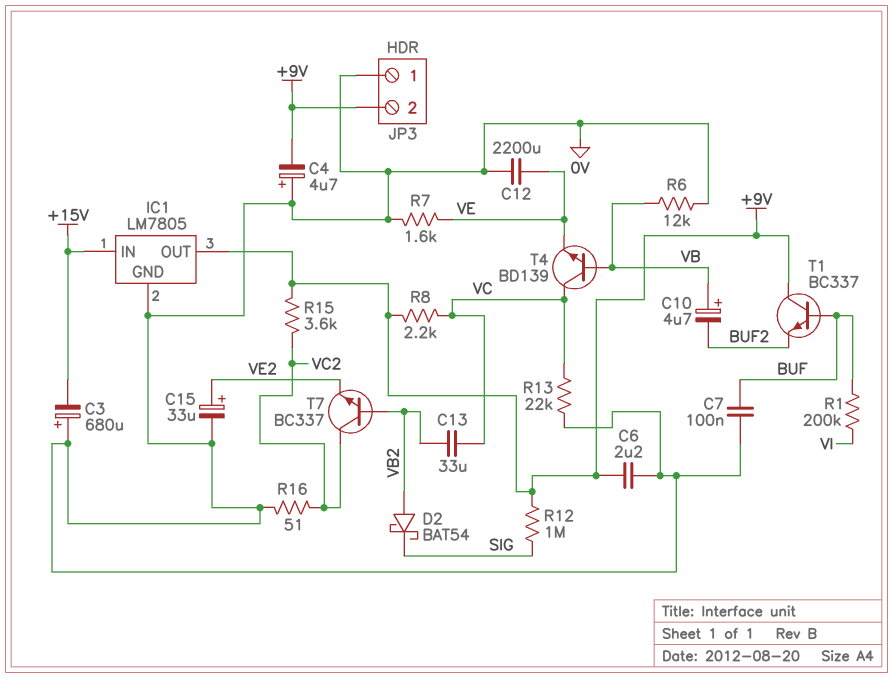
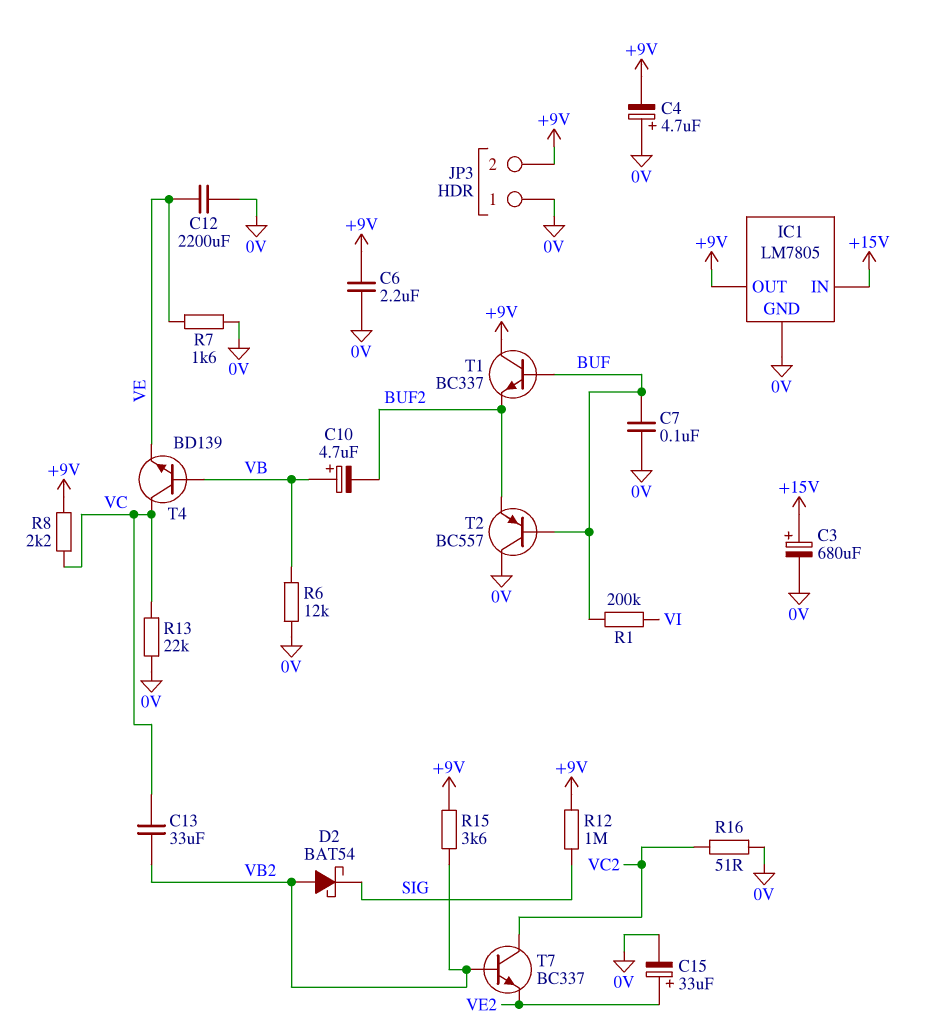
C3: 680uF (plus 0V, minus +15V) -> 680uF (plus +15V, minus 0V)
R15: 3.6k (+9V, VC2) -> 3.6k (+9V, VB2)
T2: none -> PNP BC557 (B BUF, C 0V, E BUF2)

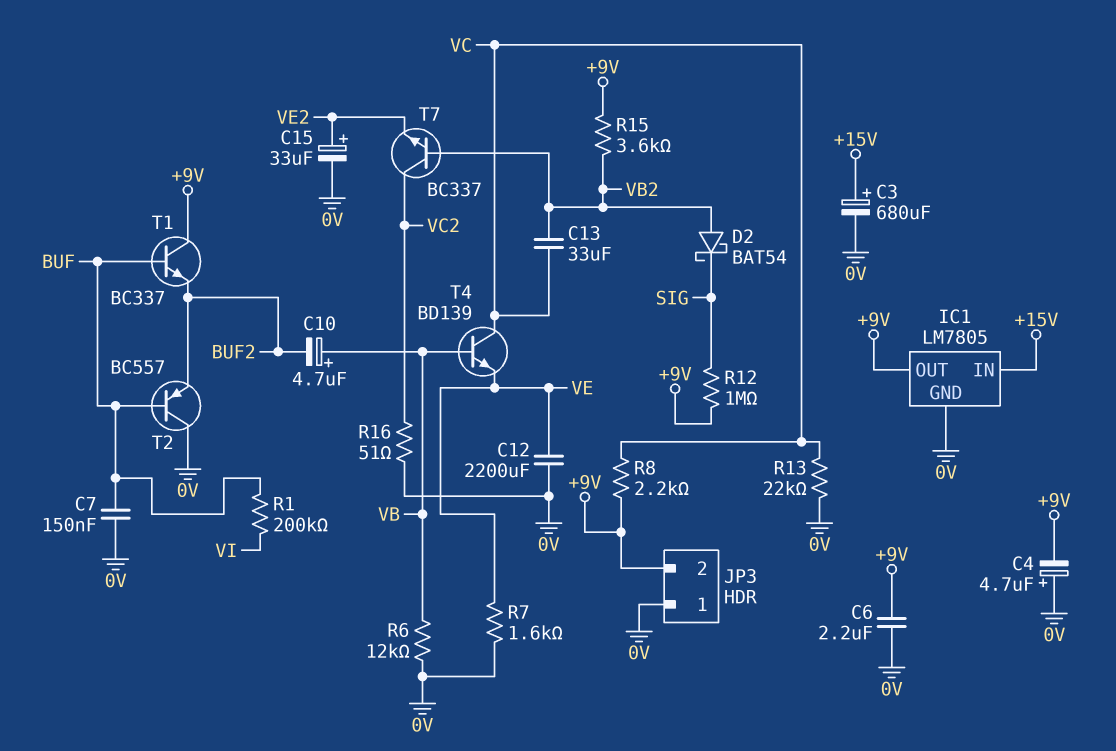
C7: 100nF (0V, BUF) -> 150nF (0V, BUF)

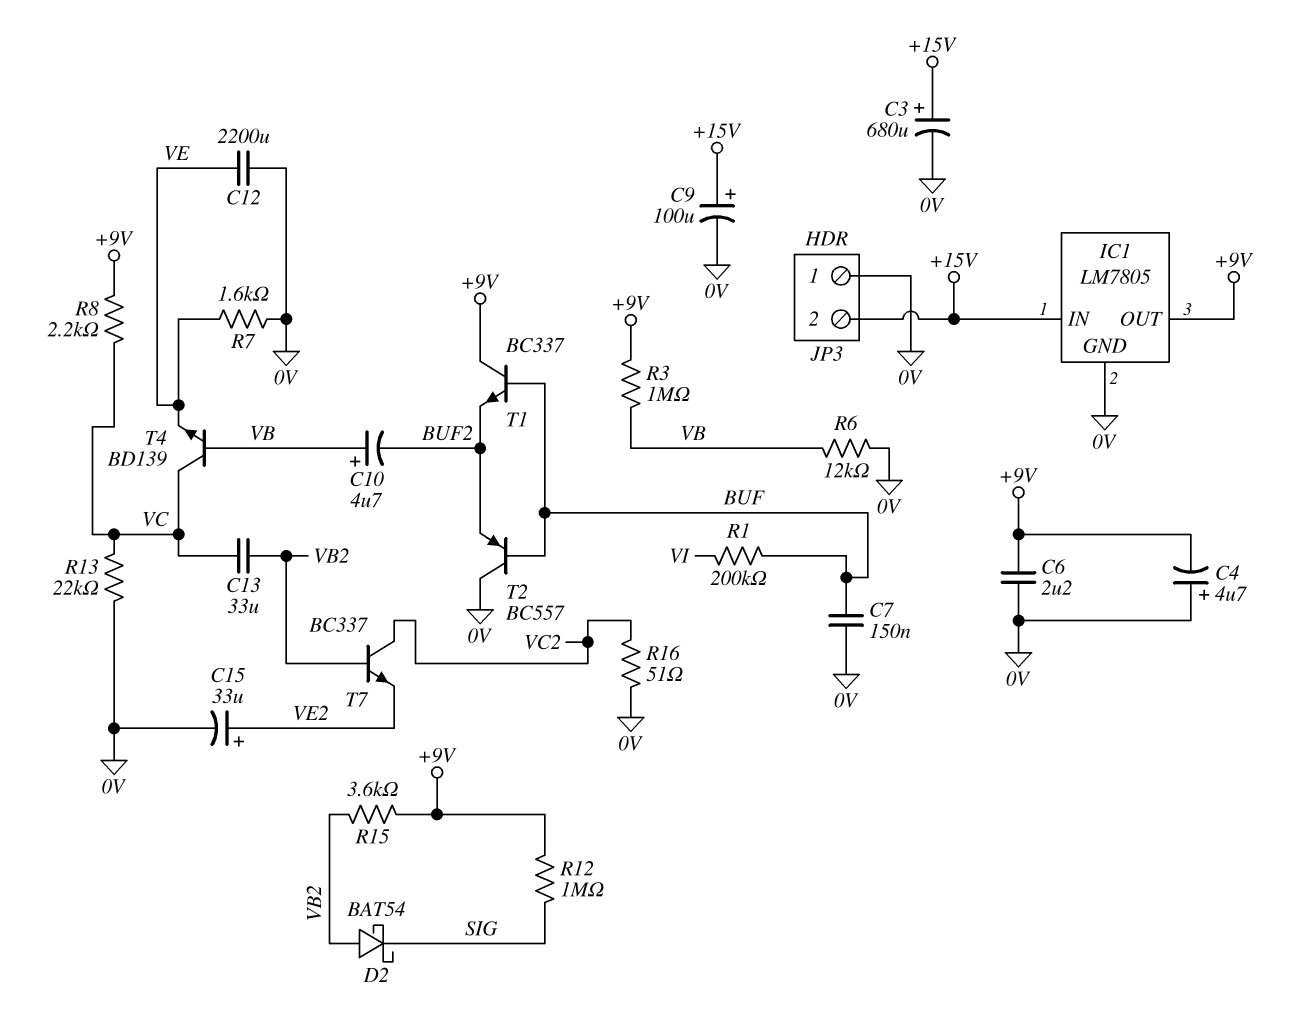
C9: none -> 100uF (plus +15V, minus 0V)
JP3 pin 2: +9V -> +15V
R3: none -> 1M (+9V, VB)

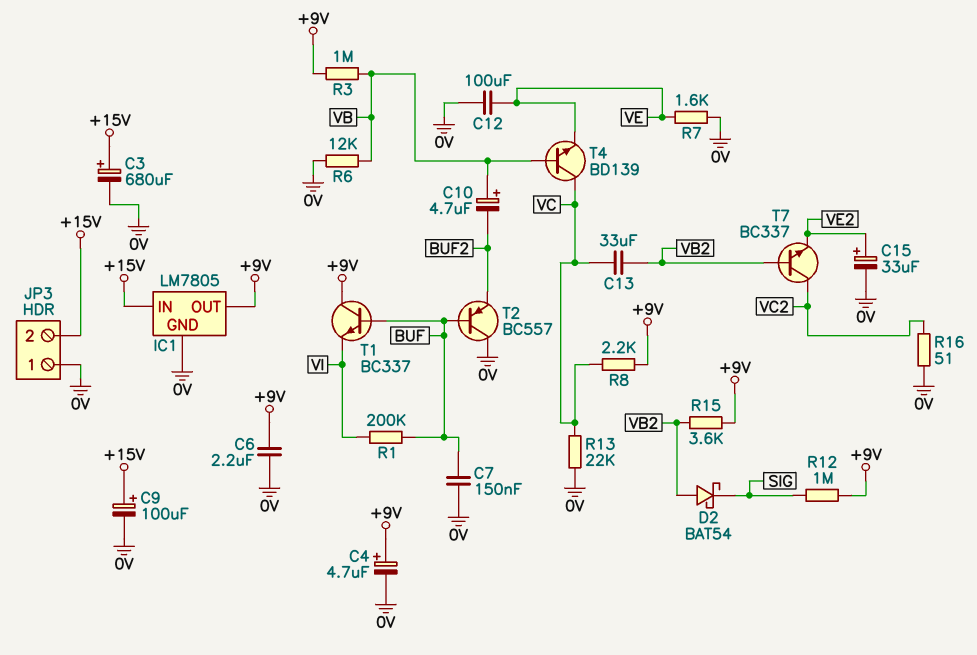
C4: 4.7uF (plus 0V, minus +9V) -> 4.7uF (plus +9V, minus 0V)
C12: 2200uF (0V, VE) -> 100uF (0V, VE)
T1: NPN BC337 (B BUF, C +9V, E BUF2) -> NPN BC337 (B BUF, C +9V, E VI)

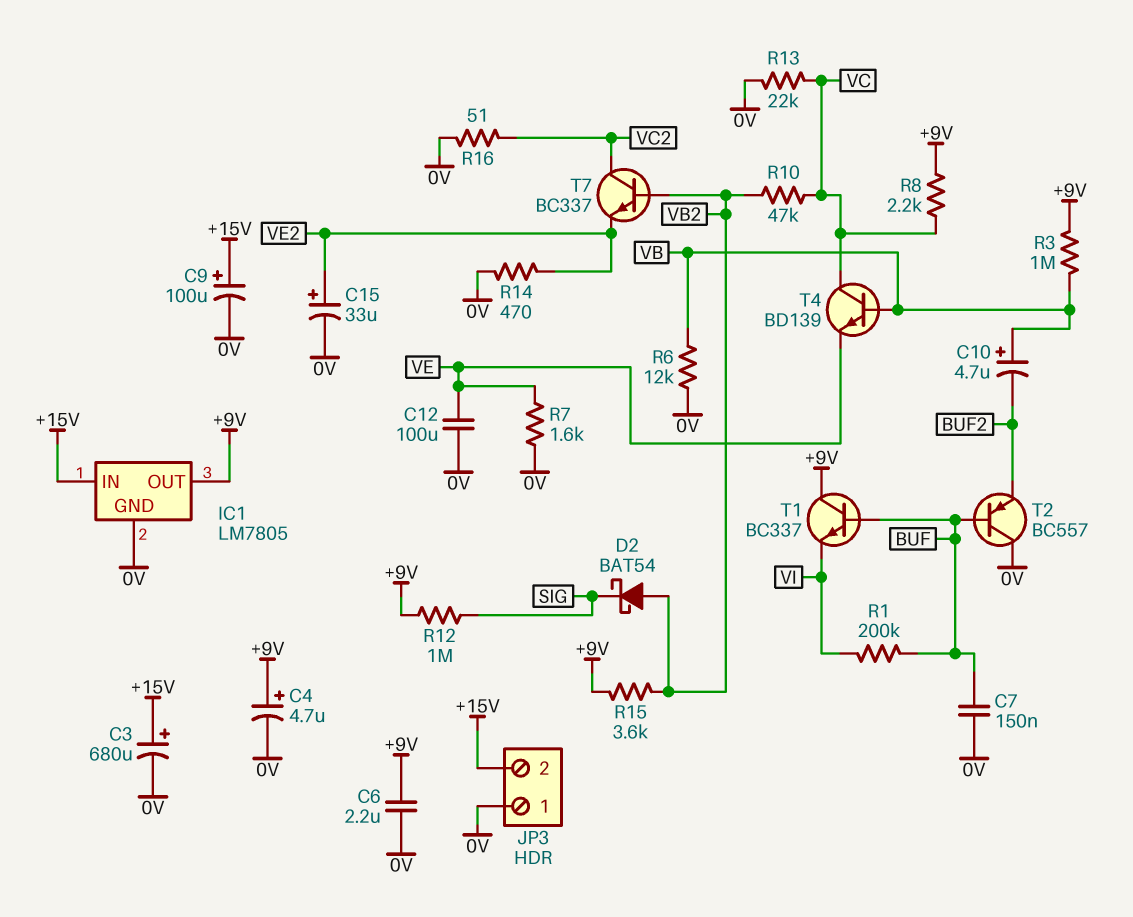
C13: 33uF (VB2, VC) -> none
R10: none -> 47k (VB2, VC)
R14: none -> 470 (0V, VE2)

